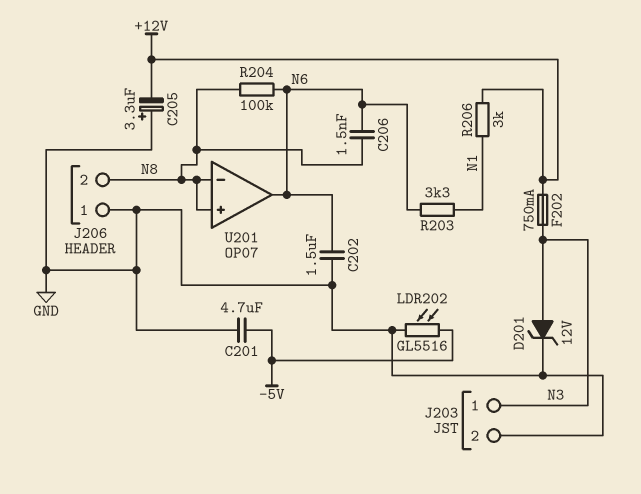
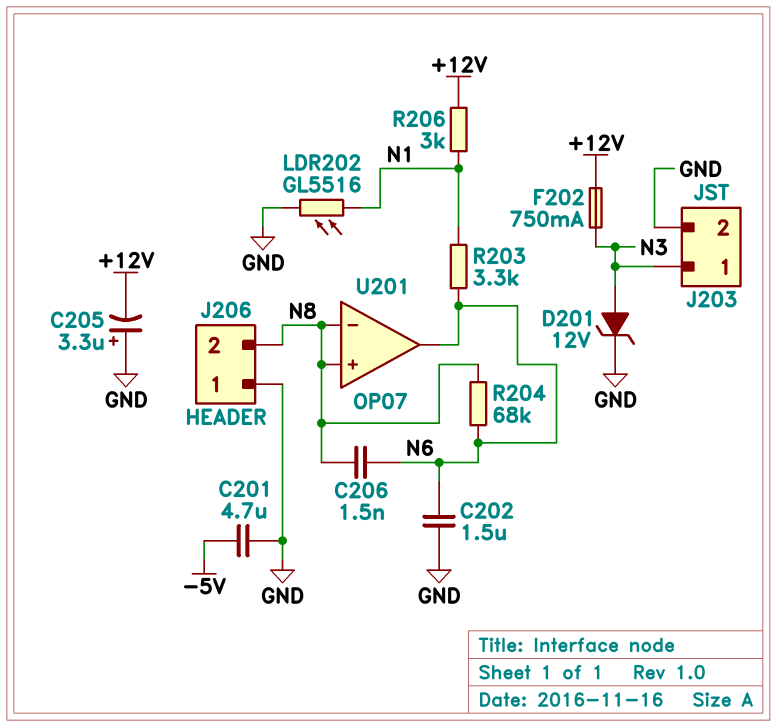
LDR202: GL5516 (-5V, GND) -> GL5516 (GND, N1)
R204: 100k (N6, N8) -> 68k (N6, N8)

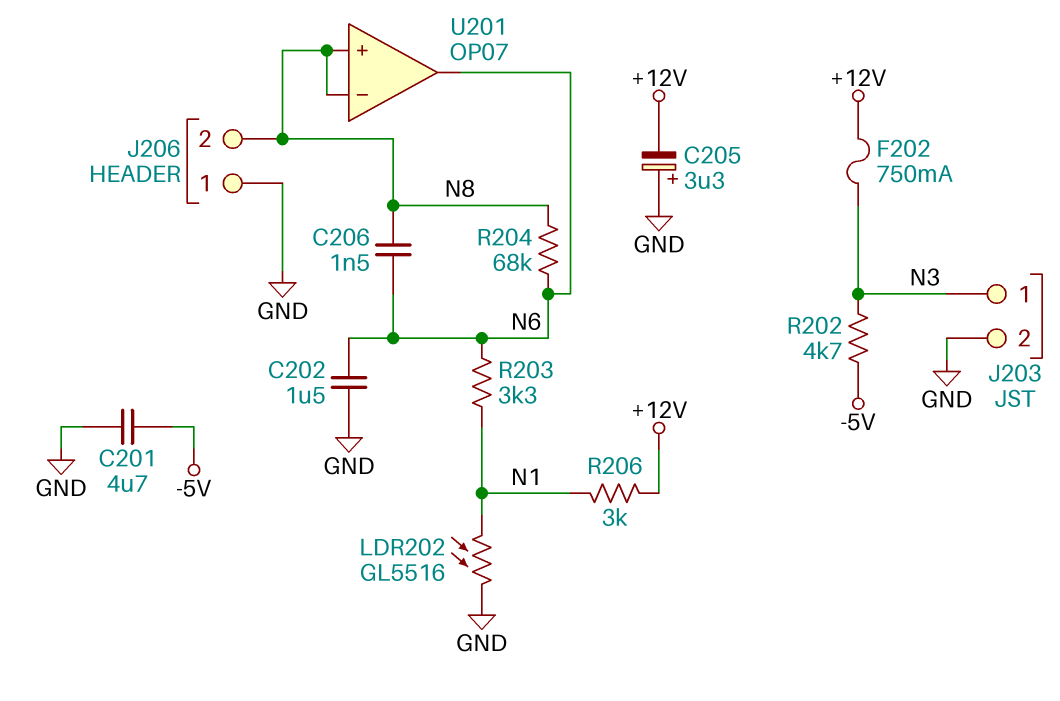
D201: zener 12V (A N3, K GND) -> none
R202: none -> 4.7k (-5V, N3)

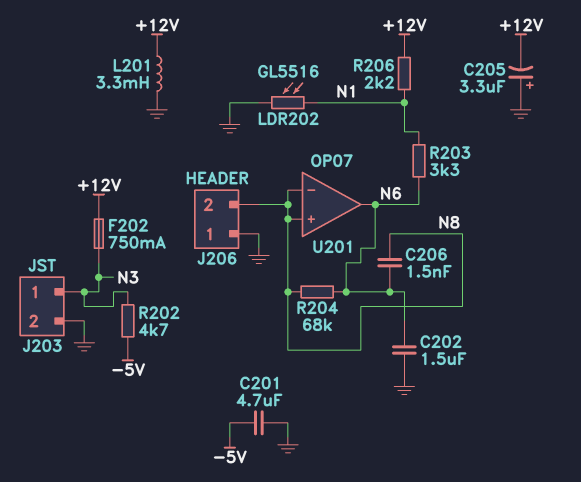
L201: none -> 3.3mH (+12V, GND)
R206: 3k (+12V, N1) -> 2.2k (+12V, N1)

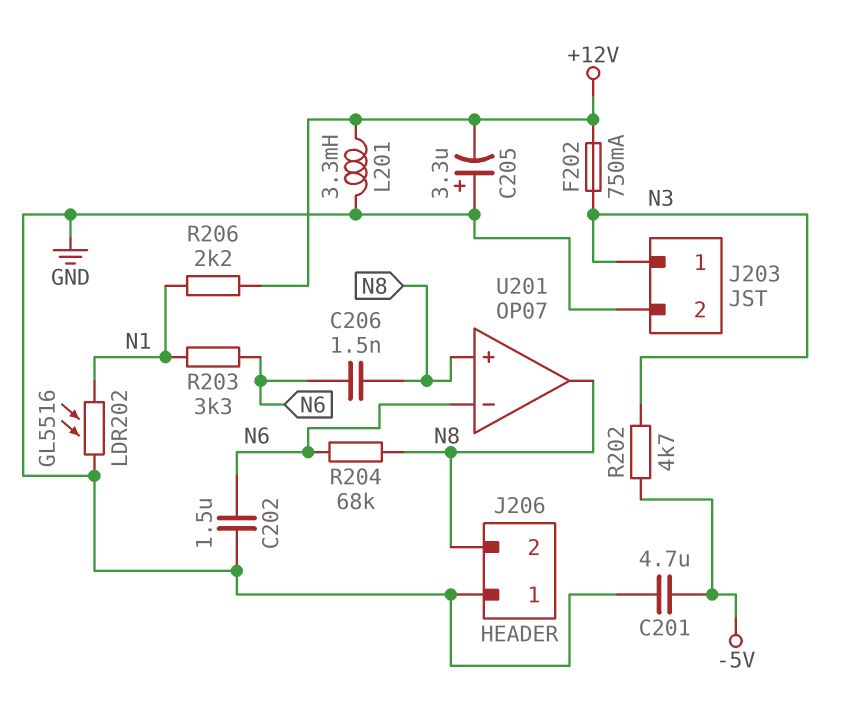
U201 pin in-: N8 -> N6
U201 pin out: N6 -> N8

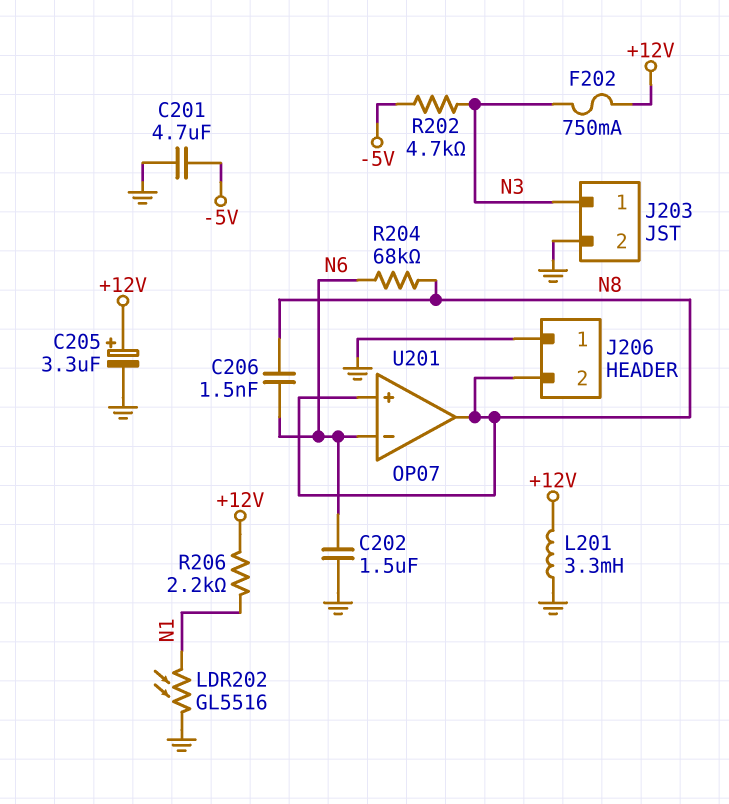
C205: 3.3uF (plus GND, minus +12V) -> 3.3uF (plus +12V, minus GND)
R203: 3.3k (N1, N6) -> none

